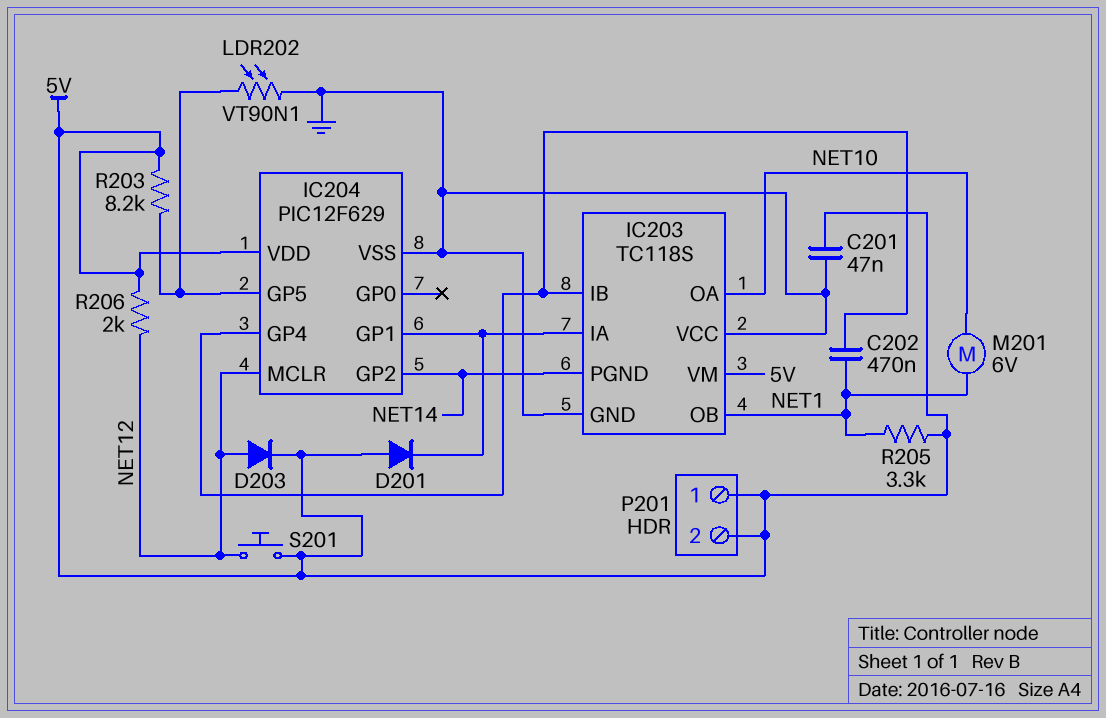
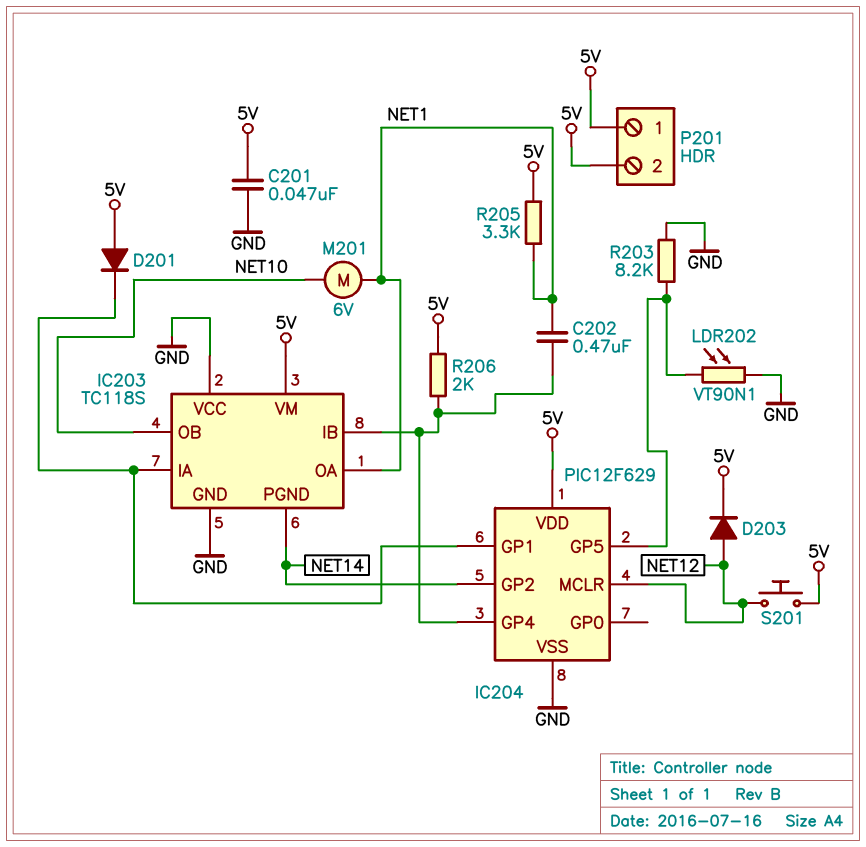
IC203 pin OA: NET10 -> NET1
IC203 pin OB: NET1 -> NET10
R203: 8.2k (5V, IC204/GP5) -> 8.2k (GND, IC204/GP5)
R206: 2k (5V, NET12) -> 2k (5V, IC203/IB)

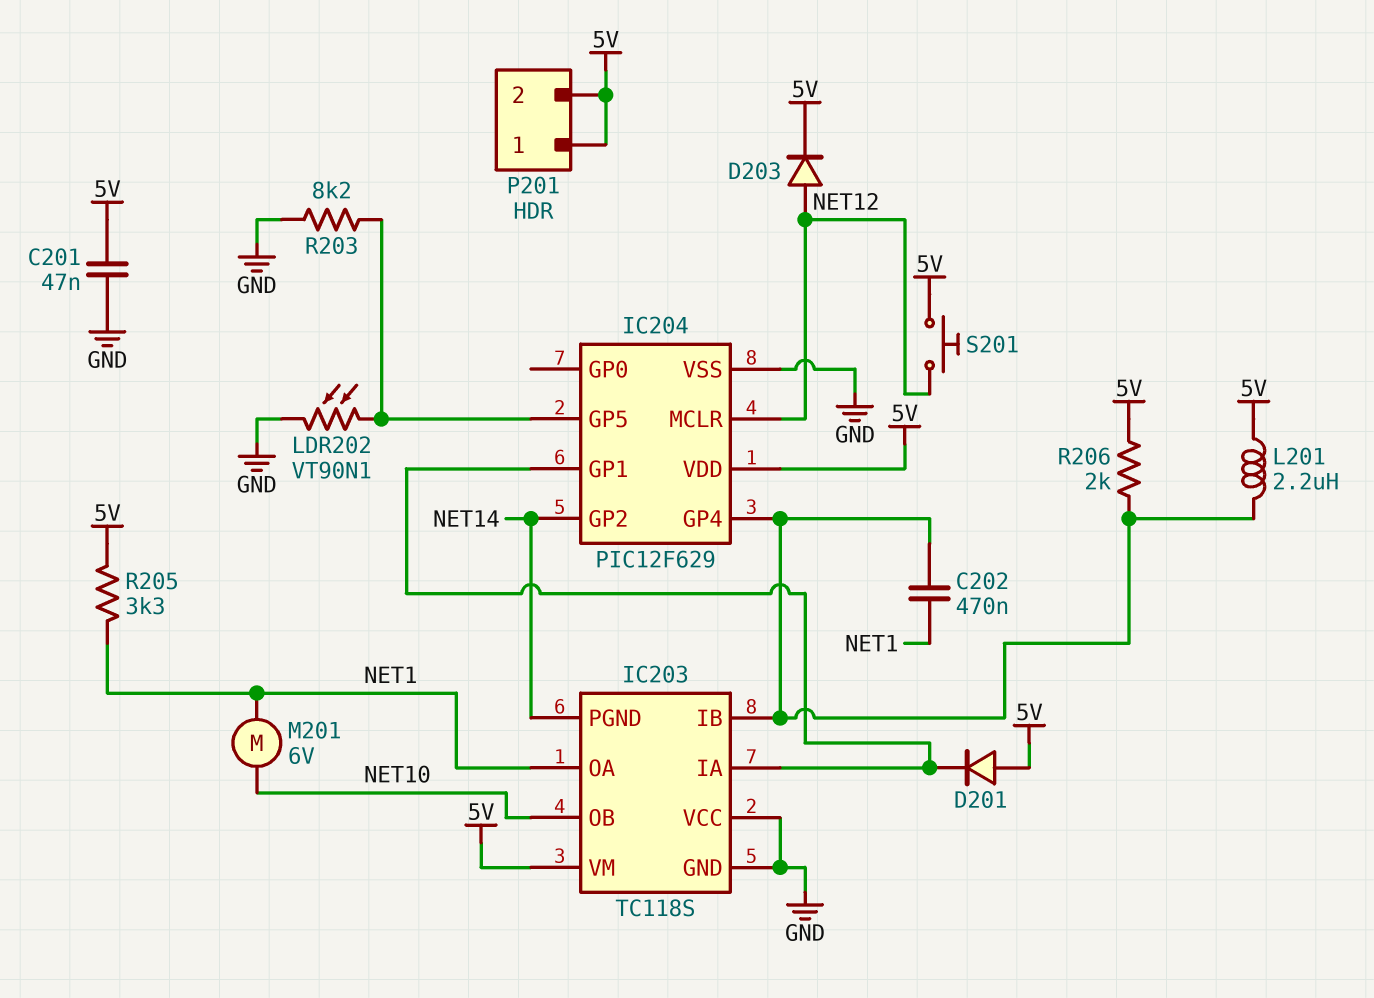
L201: none -> 2.2uH (5V, IC203/IB)

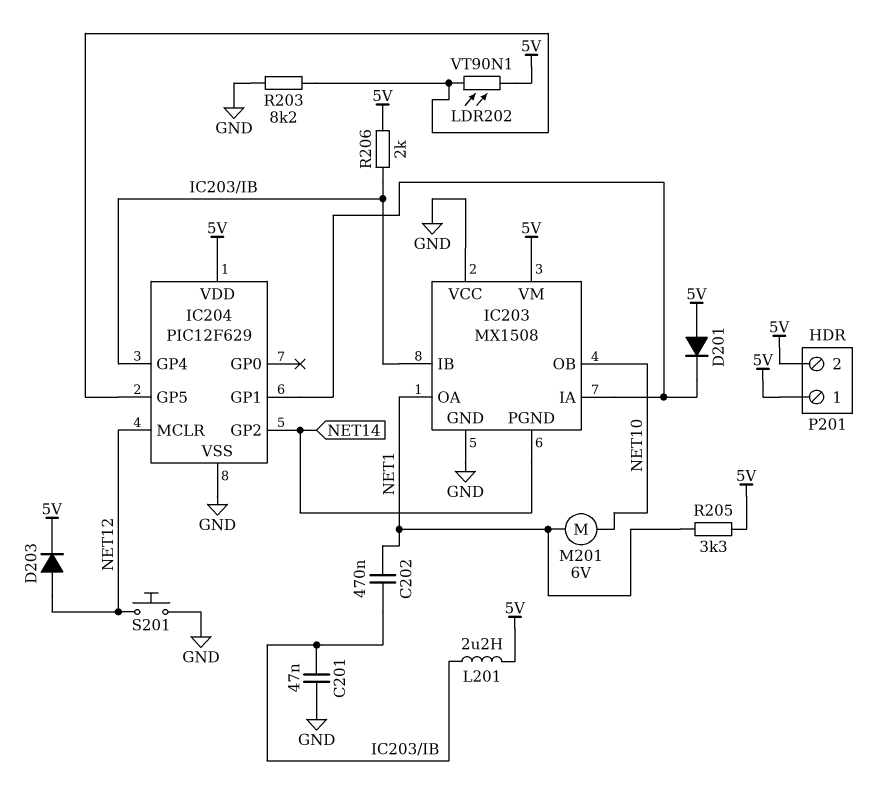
C201: 47nF (5V, GND) -> 47nF (GND, IC203/IB)
IC203: TC118S -> MX1508
LDR202: VT90N1 (GND, IC204/GP5) -> VT90N1 (5V, IC204/GP5)
S201: button (5V, NET12) -> button (GND, NET12)

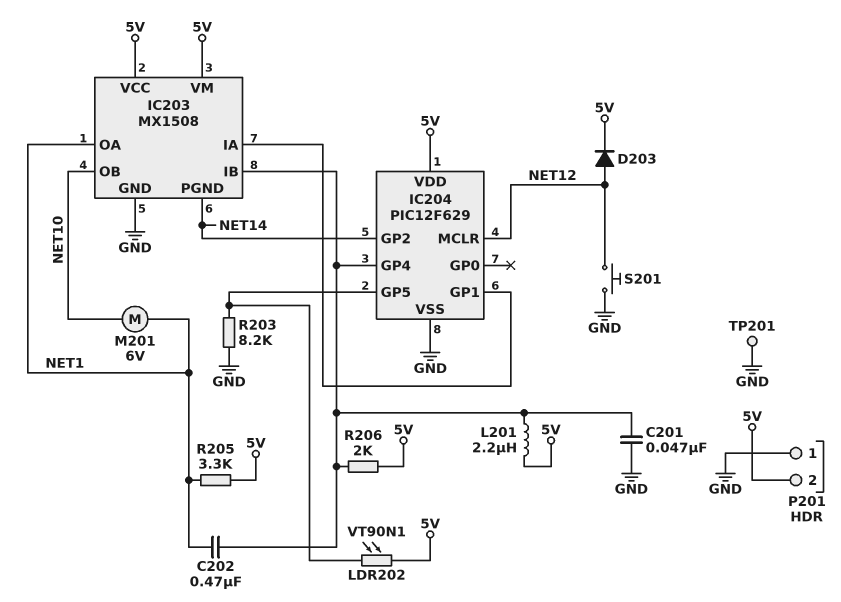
D201: diode (A 5V, K IC203/IA) -> none
IC203 pin VCC: GND -> 5V
P201 pin 1: 5V -> GND
TP201: none -> test point (GND)

